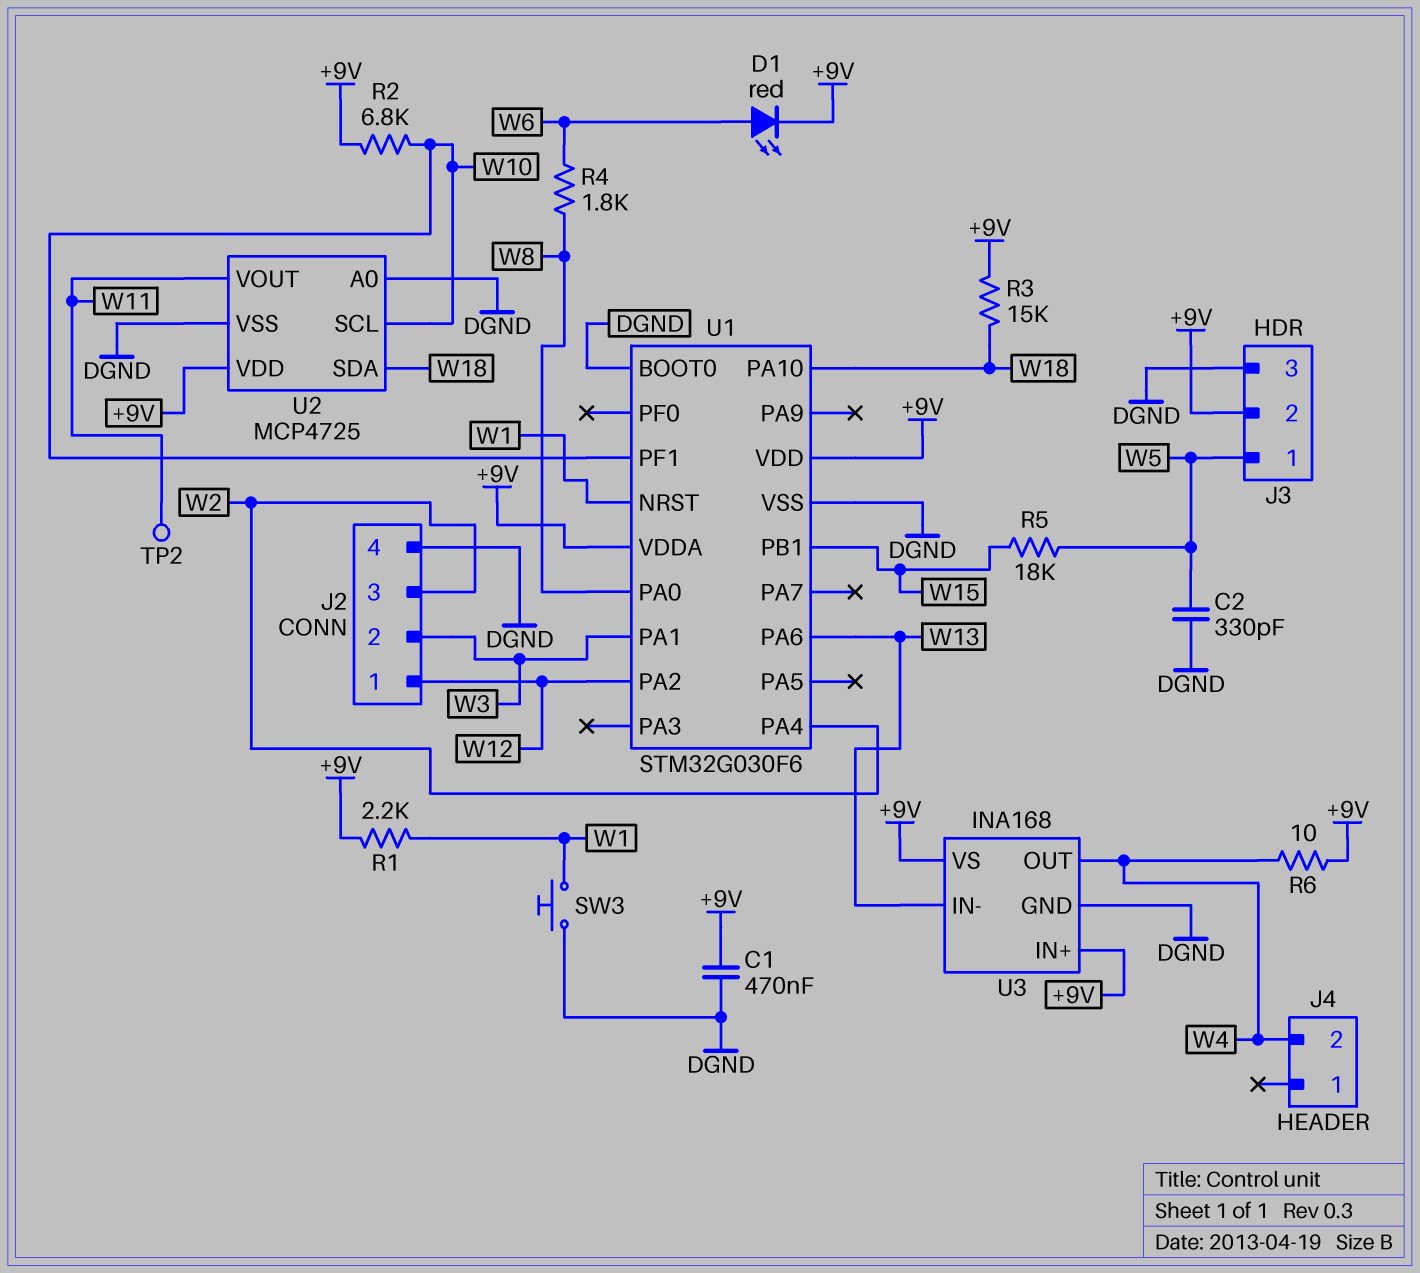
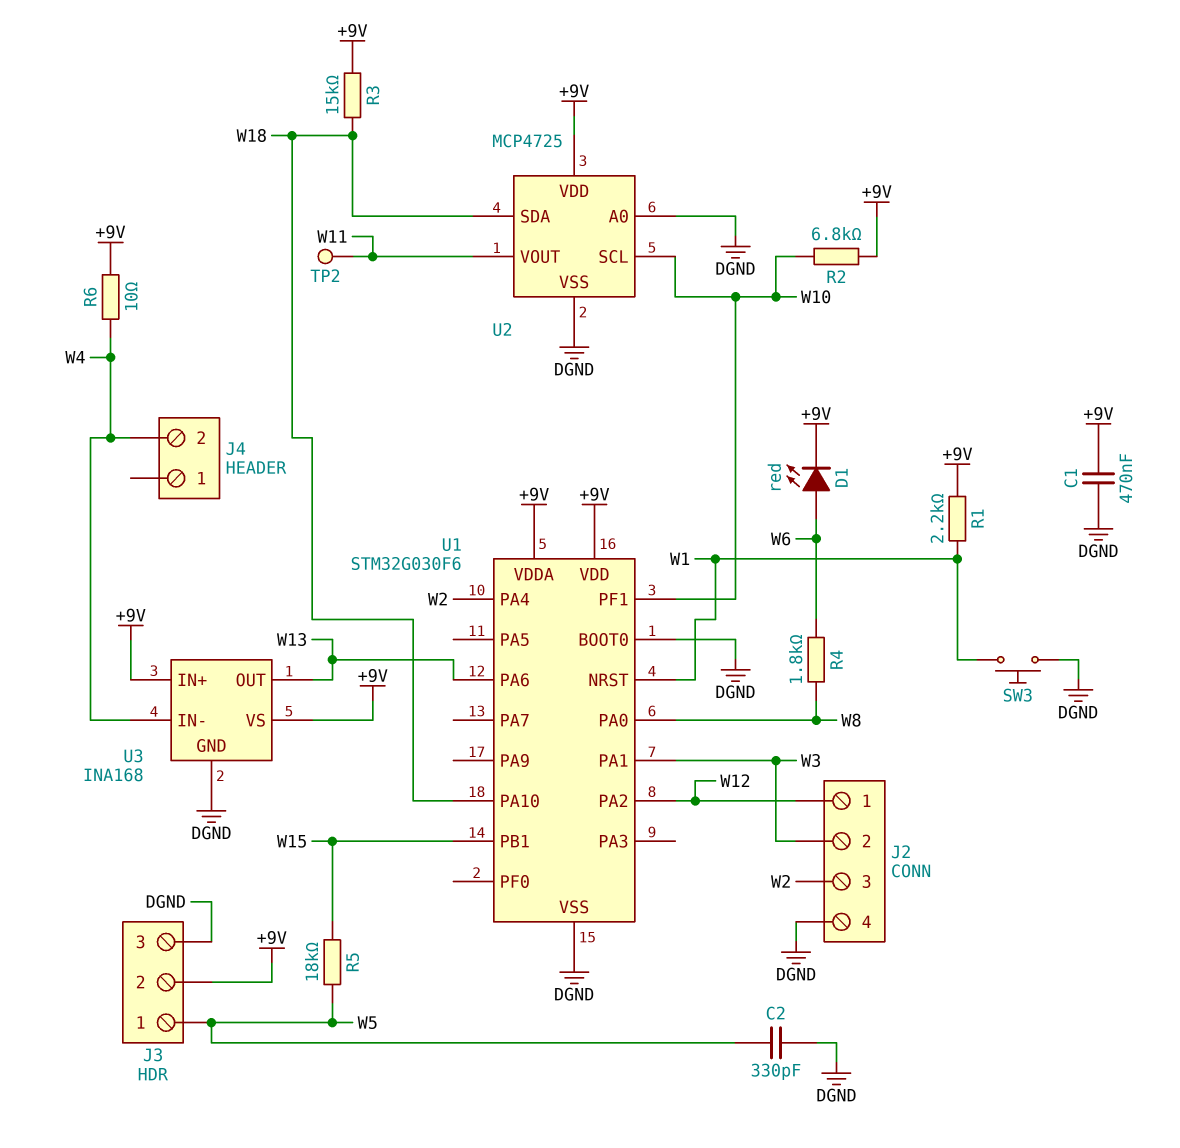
U3 pin IN-: W13 -> W4
U3 pin OUT: W4 -> W13

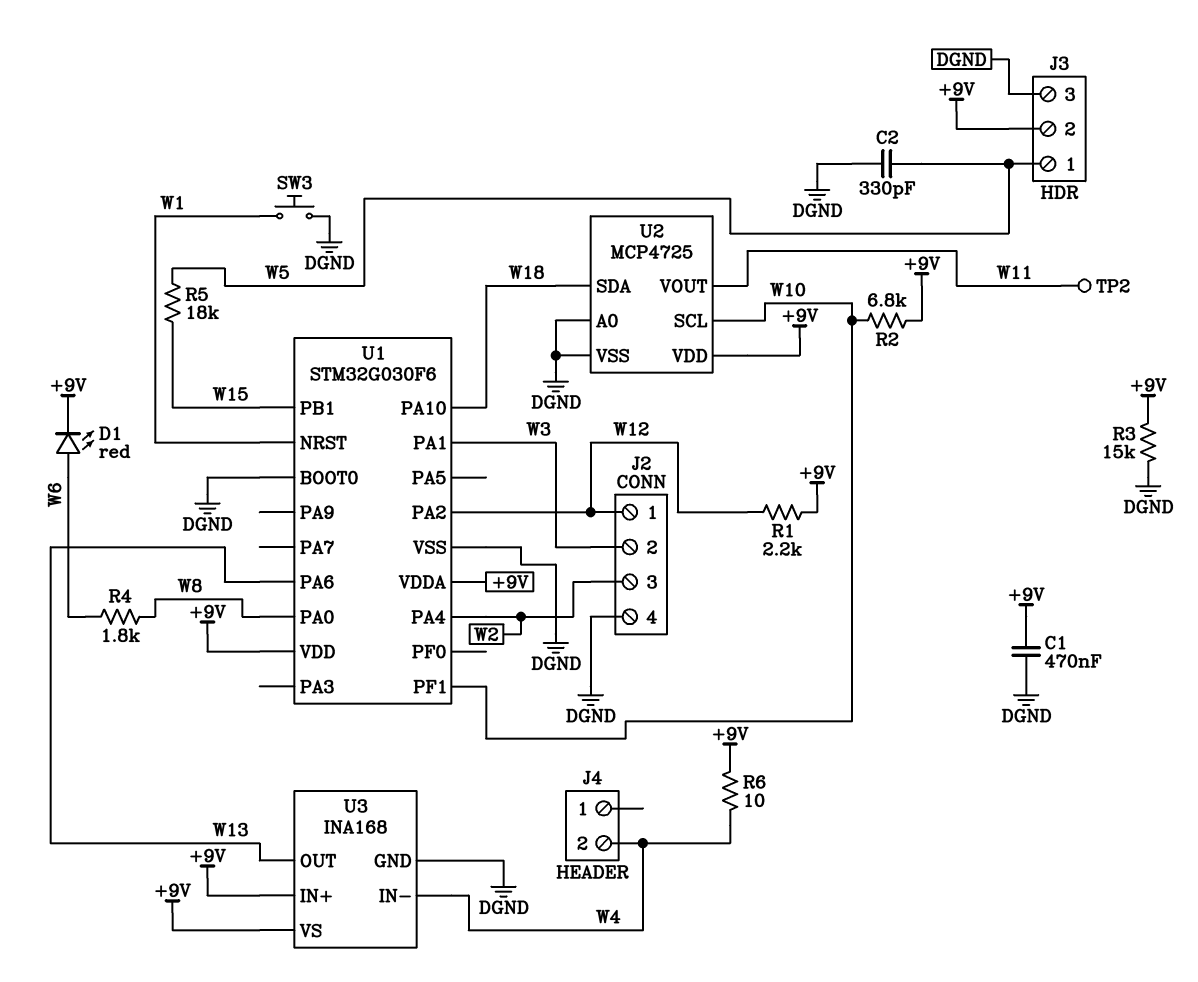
R1: 2.2k (+9V, W1) -> 2.2k (+9V, W12)
R3: 15k (+9V, W18) -> 15k (+9V, DGND)

